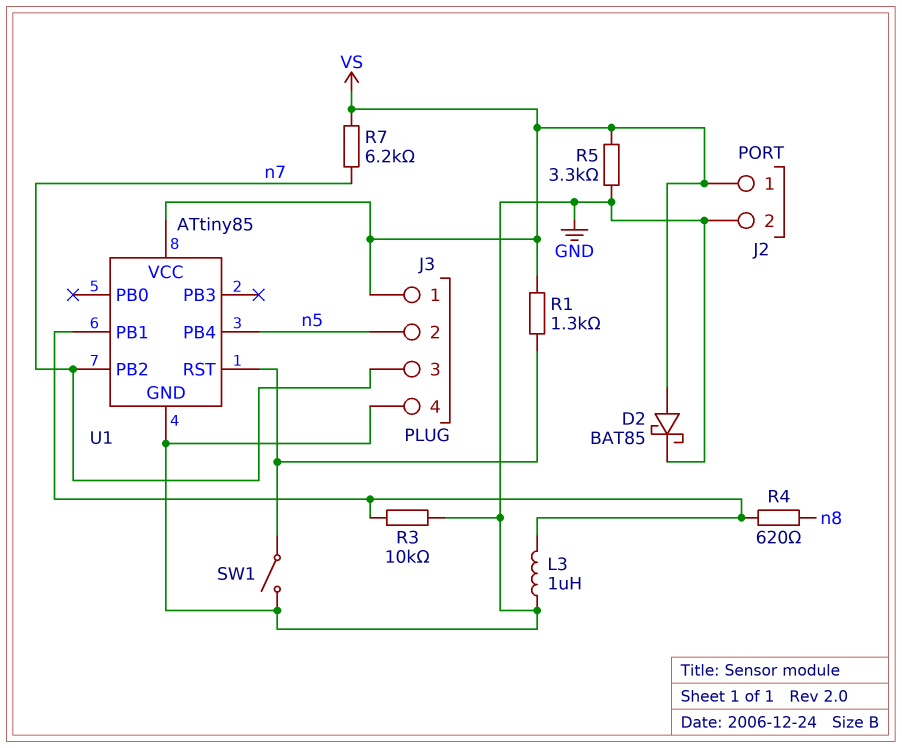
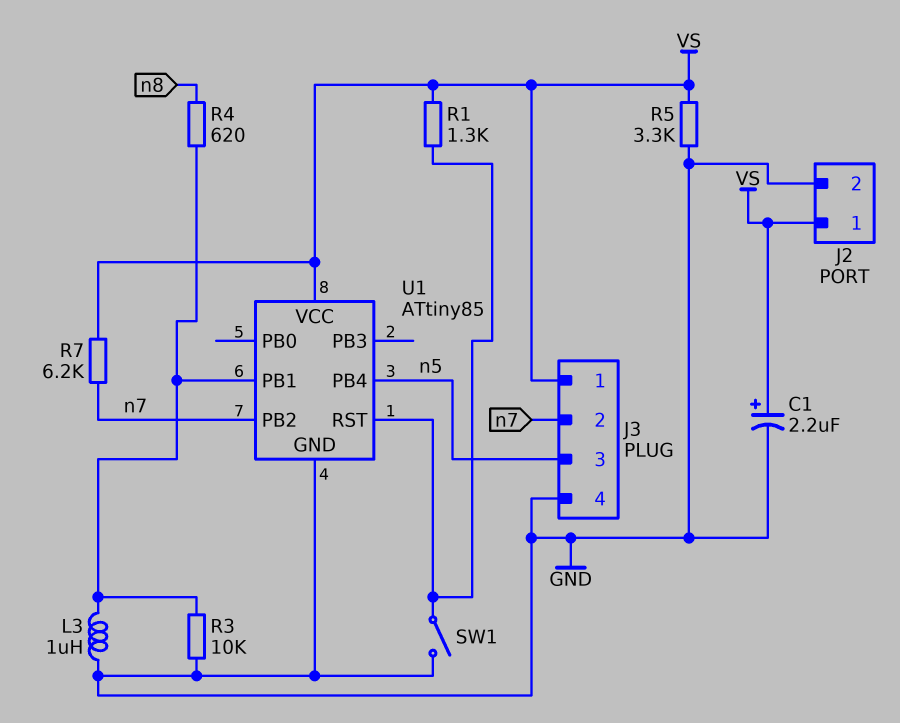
C1: none -> 2.2uF (plus VS, minus GND)
D2: schottky BAT85 (A VS, K GND) -> none
J3 pin 2: n5 -> n7
J3 pin 3: n7 -> n5

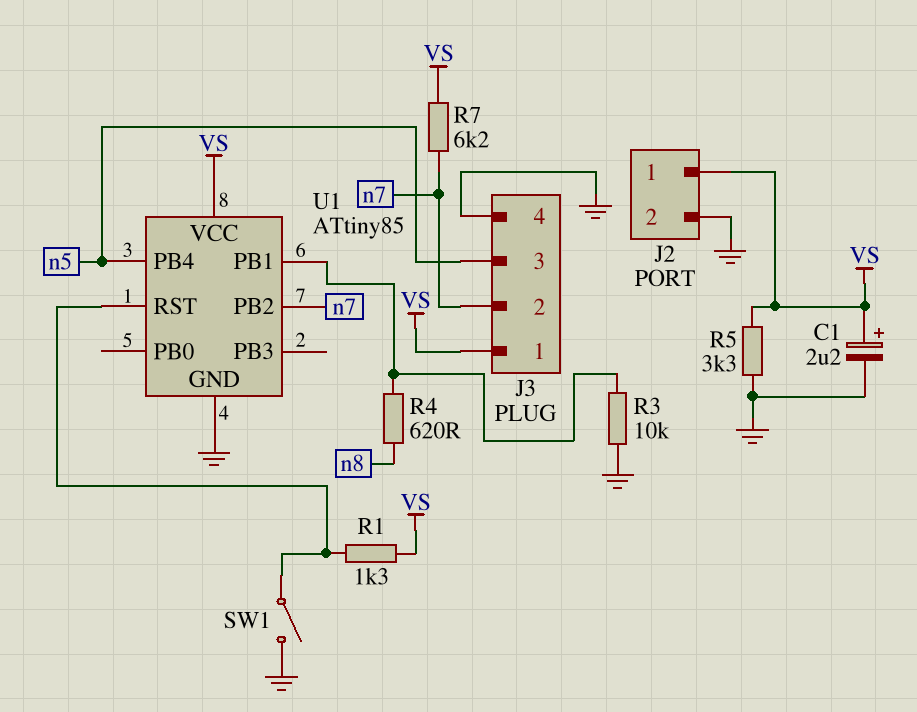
L3: 1uH (GND, U1/PB1) -> none

